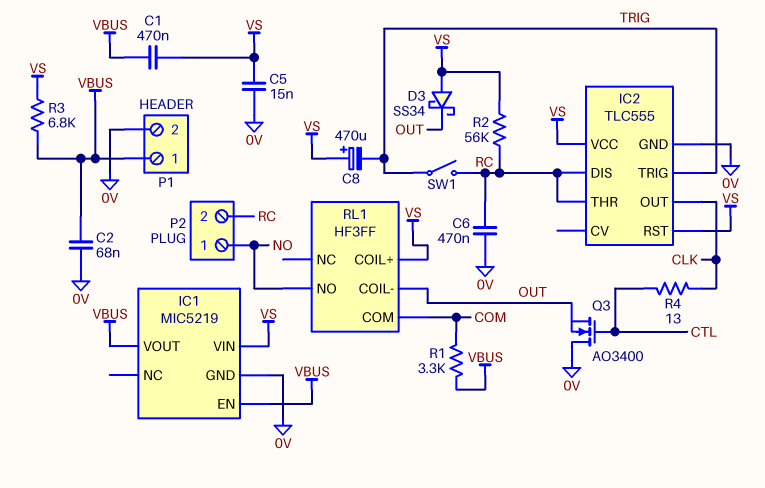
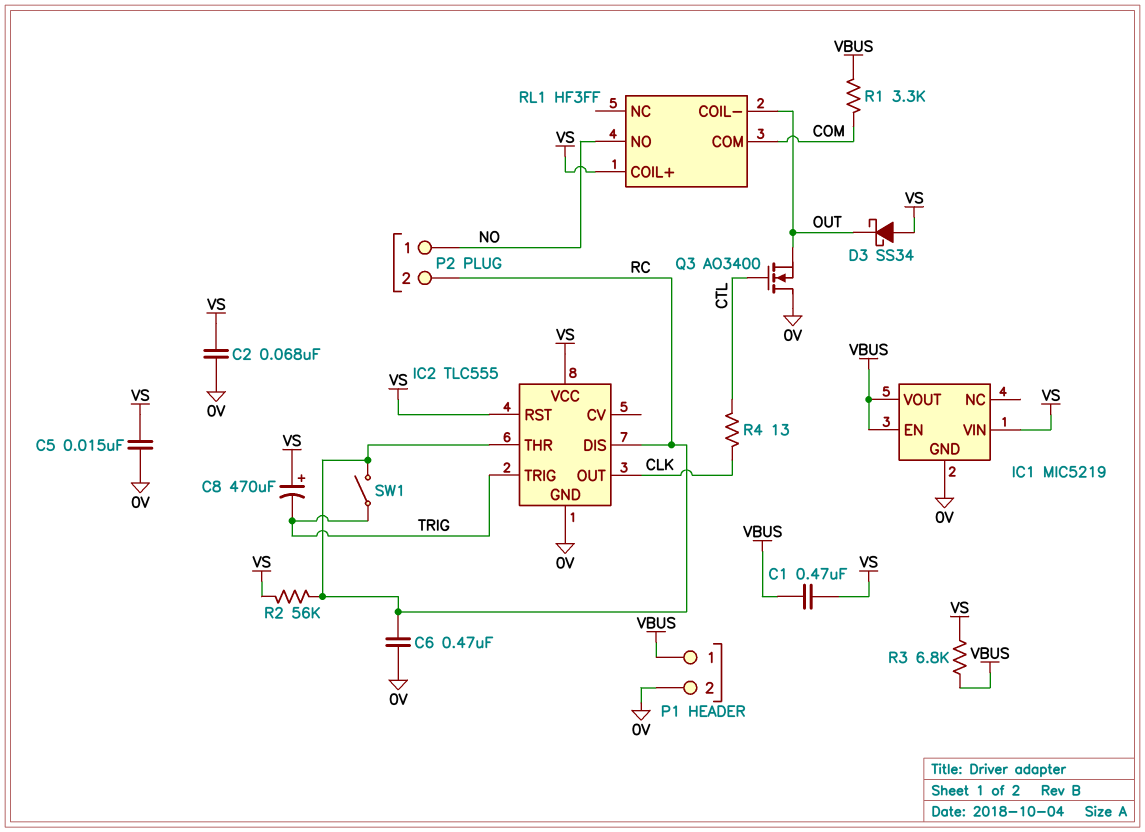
C2: 68nF (0V, VBUS) -> 68nF (0V, VS)

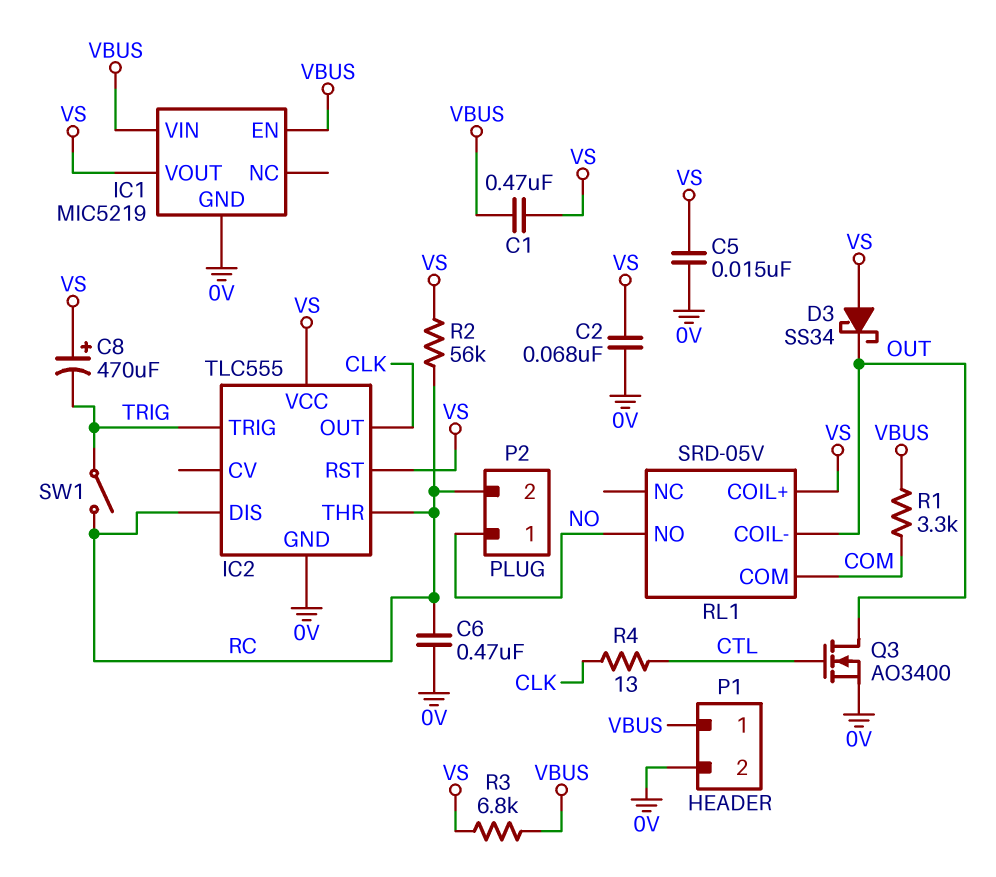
IC1 pin VIN: VS -> VBUS
IC1 pin VOUT: VBUS -> VS
Q3: NMOS AO3400 (G CTL, D 0V, S OUT) -> NMOS AO3400 (G CTL, D OUT, S 0V)
RL1: HF3FF -> SRD-05V

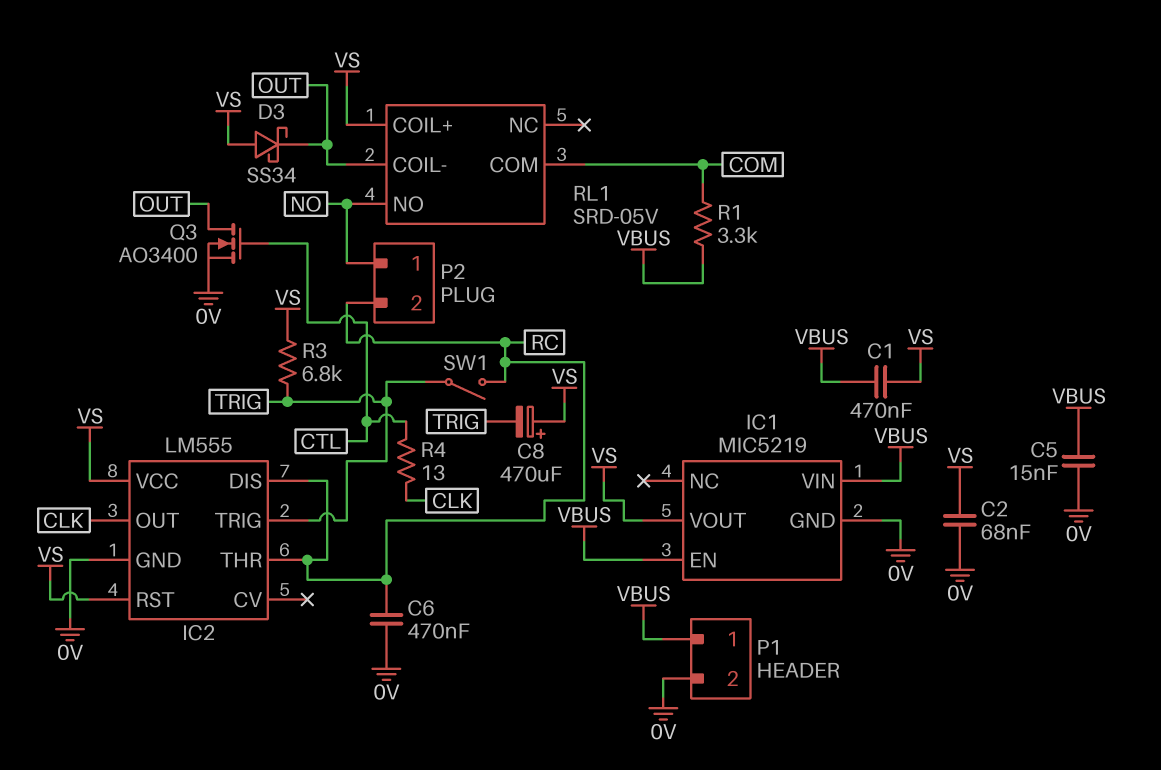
C5: 15nF (0V, VS) -> 15nF (0V, VBUS)
IC2: TLC555 -> LM555
R2: 56k (RC, VS) -> none
R3: 6.8k (VBUS, VS) -> 6.8k (TRIG, VS)

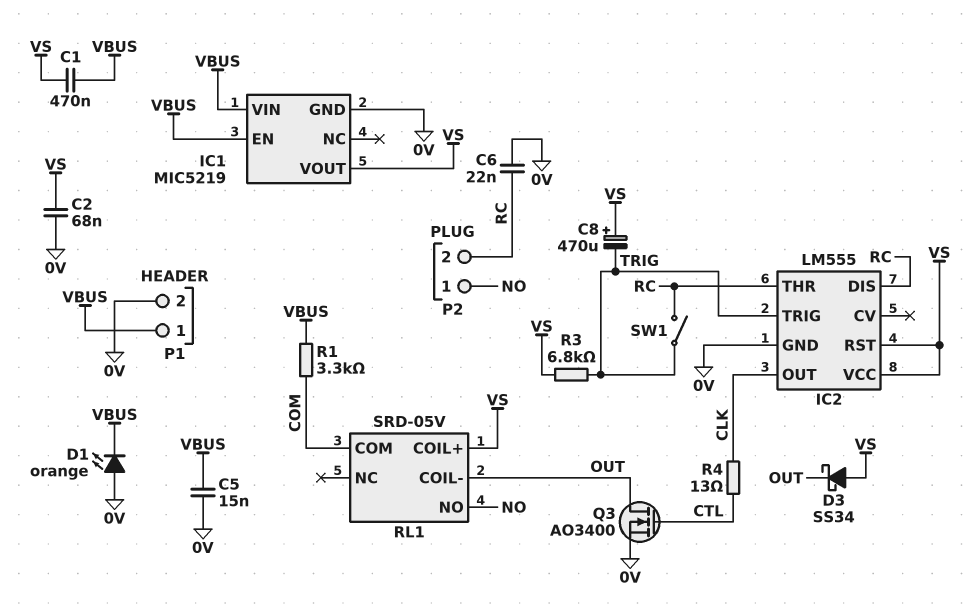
C6: 470nF (0V, RC) -> 22nF (0V, RC)
D1: none -> LED orange (A 0V, K VBUS)

